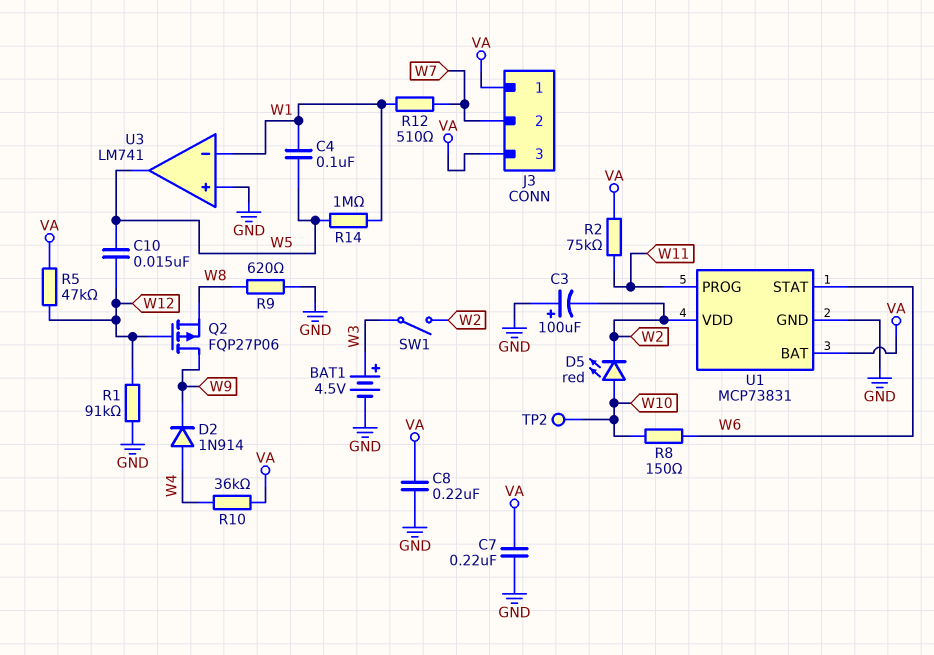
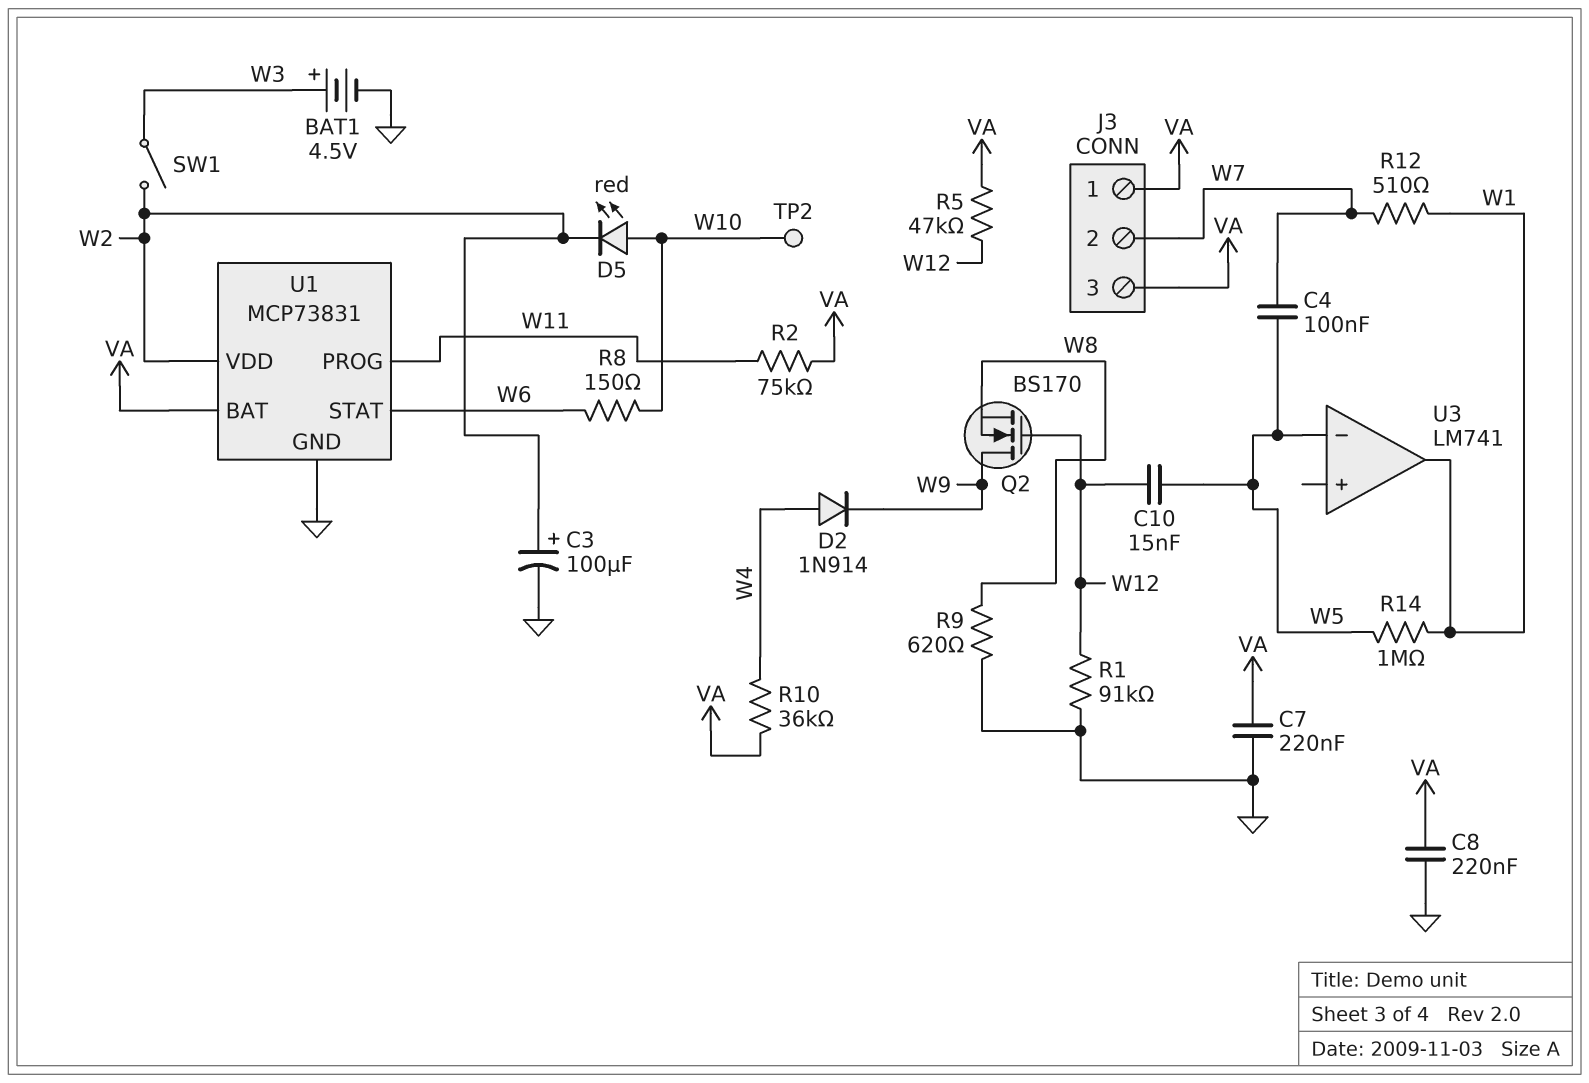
C3: 100uF (plus GND, minus W2) -> 100uF (plus W2, minus GND)
C4: 100nF (W1, W5) -> 100nF (W5, W7)
Q2: PMOS FQP27P06 (G W12, D W9, S W8) -> NMOS BS170 (G W12, D W9, S W8)
U3 pin in+: GND -> none
U3 pin in-: W1 -> W5
U3 pin out: W5 -> W1

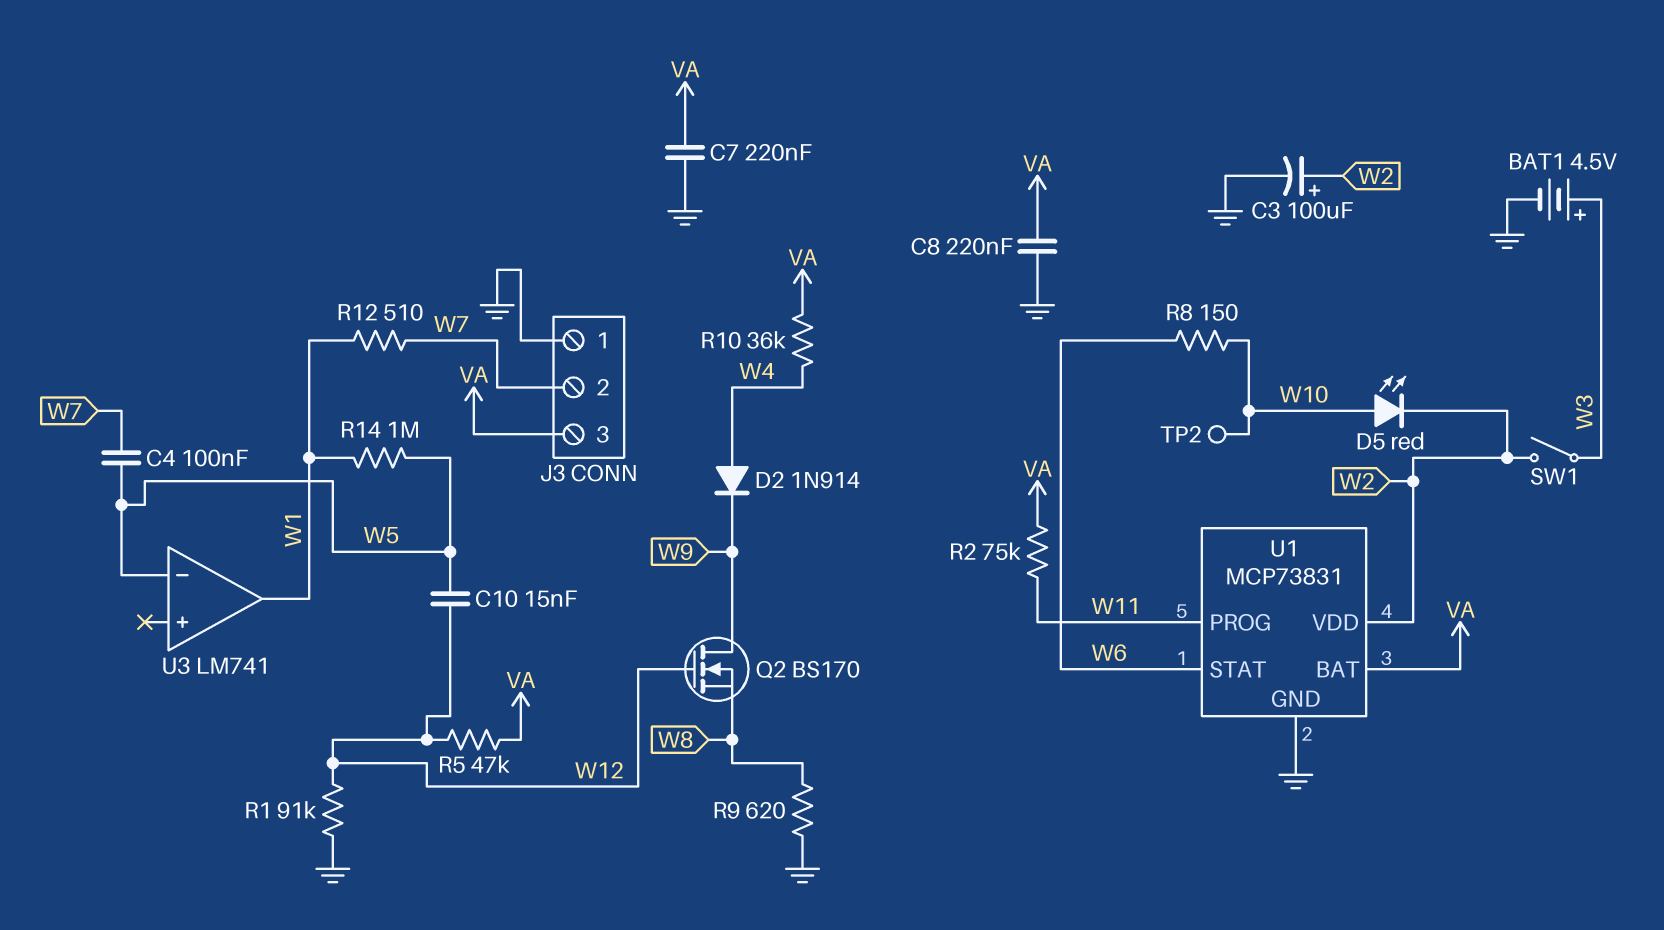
J3 pin 1: VA -> GND

